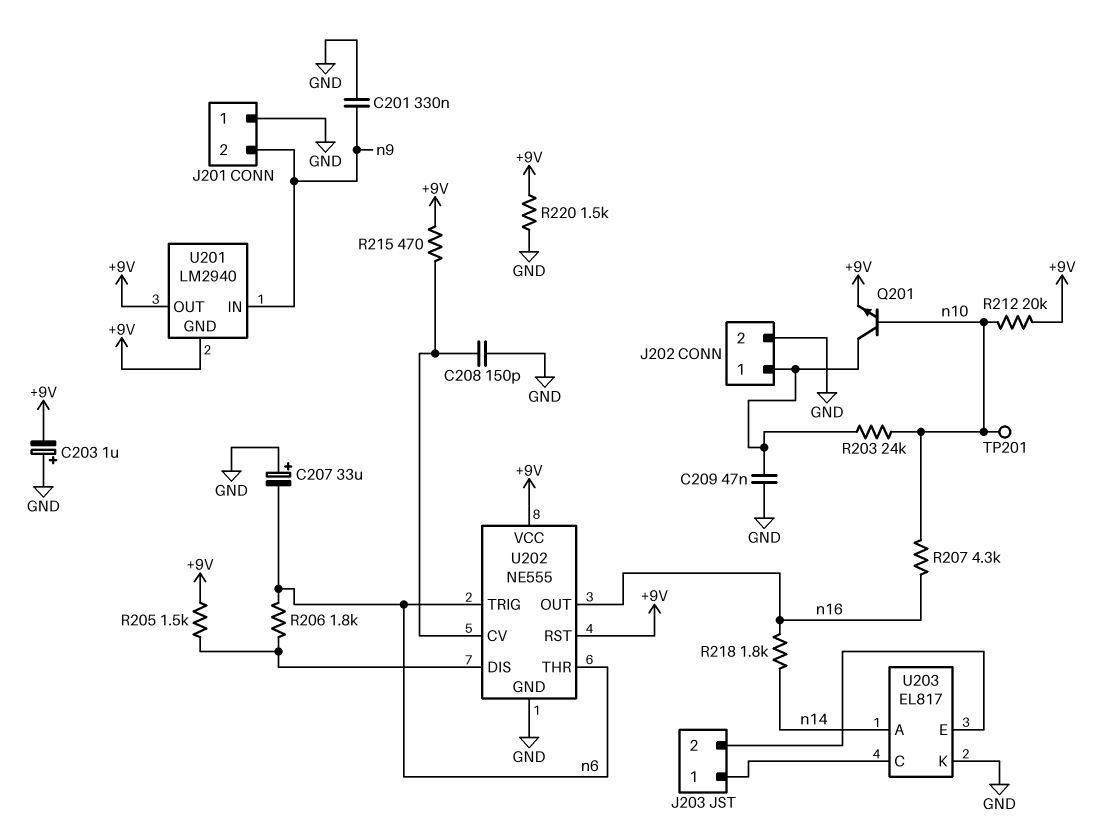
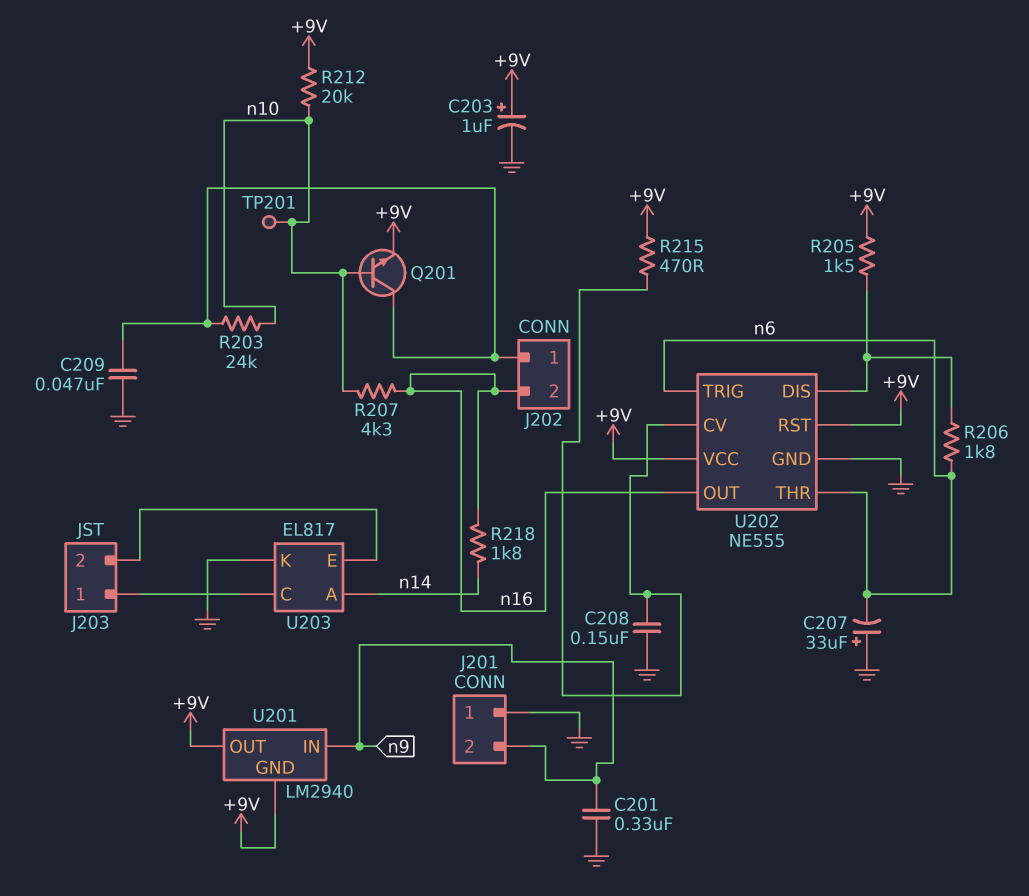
C203: 1uF (plus GND, minus +9V) -> 1uF (plus +9V, minus GND)
C208: 150pF (GND, U202/CV) -> 150nF (GND, U202/CV)
J202 pin 2: GND -> n16
R220: 1.5k (+9V, GND) -> none

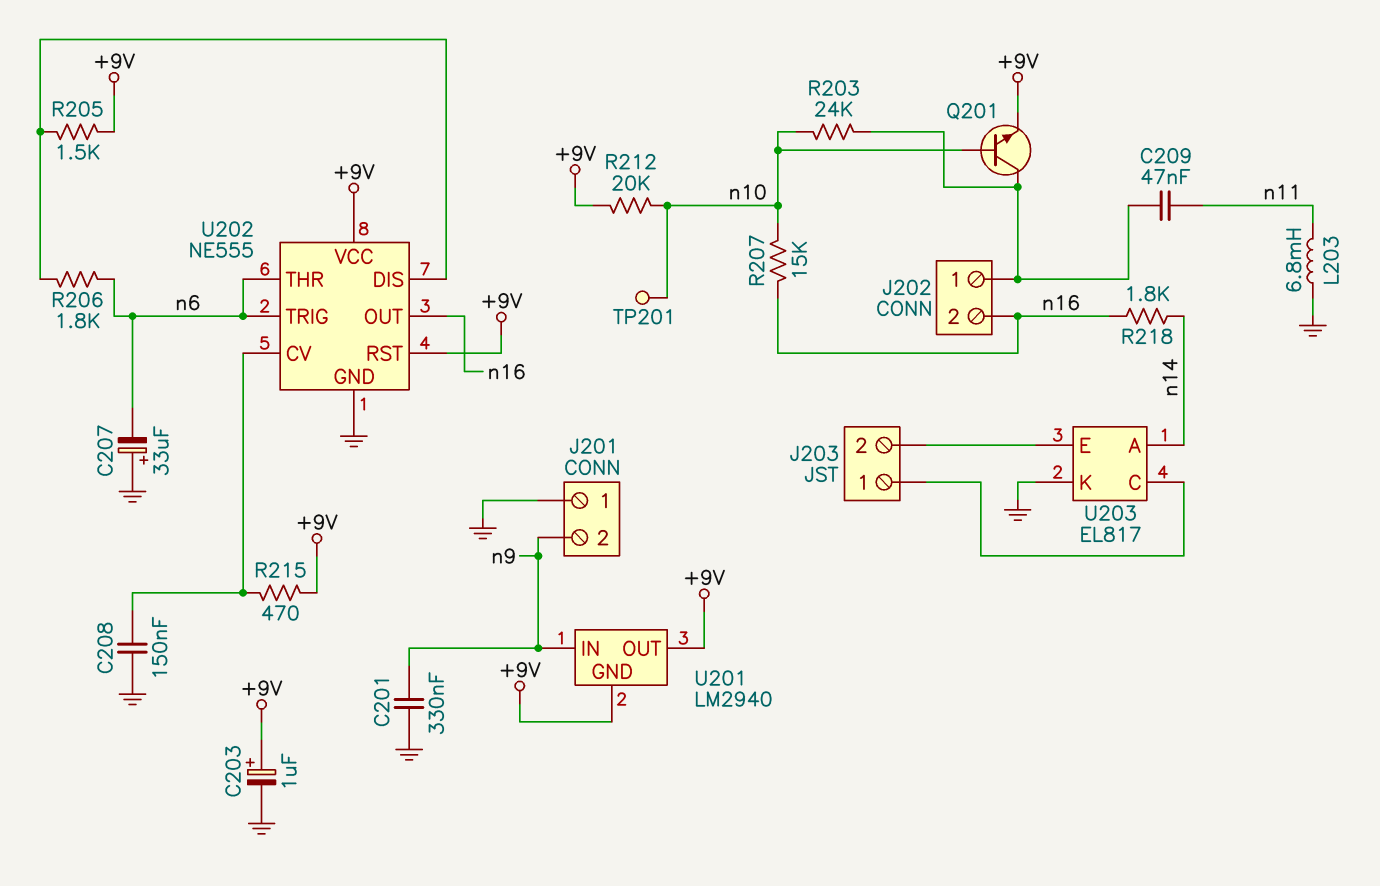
C209: 47nF (GND, J202/1) -> 47nF (J202/1, n11)
L203: none -> 6.8mH (GND, n11)
R207: 4.3k (n10, n16) -> 15k (n10, n16)

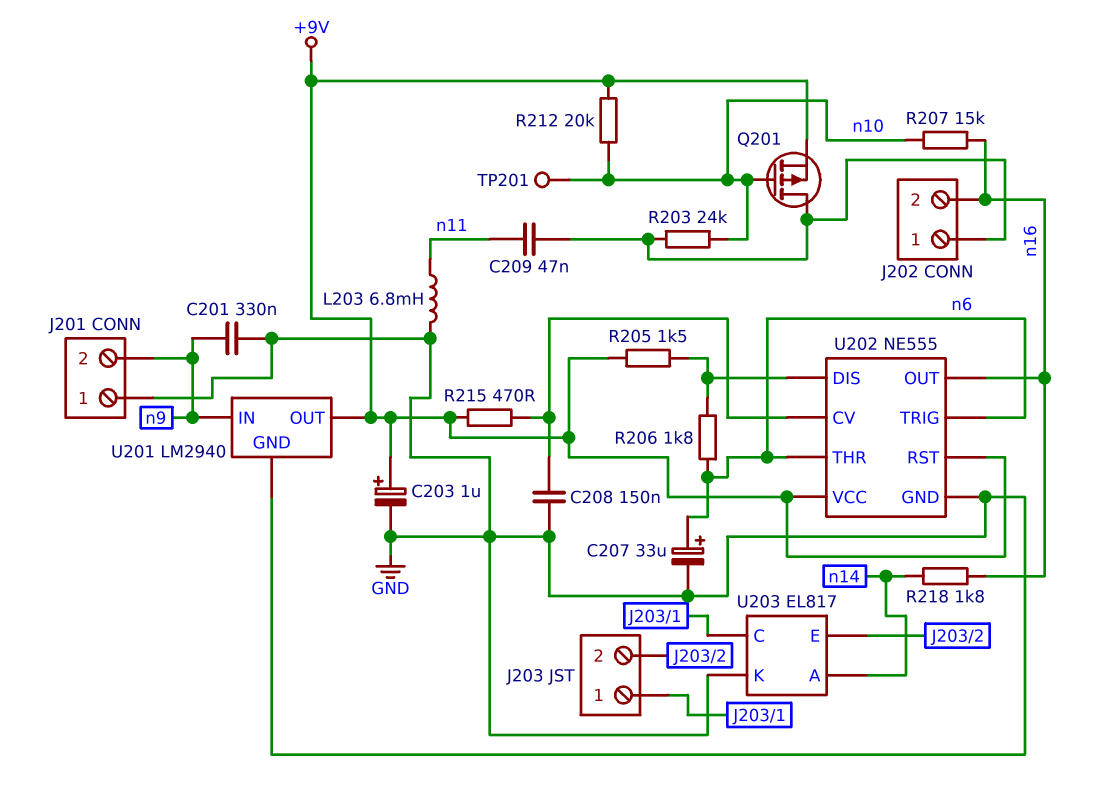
C207: 33uF (plus GND, minus n6) -> 33uF (plus n6, minus GND)
Q201: NPN (B n10, C J202/1, E +9V) -> PMOS (G n10, D J202/1, S +9V)
U201 pin GND: +9V -> GND

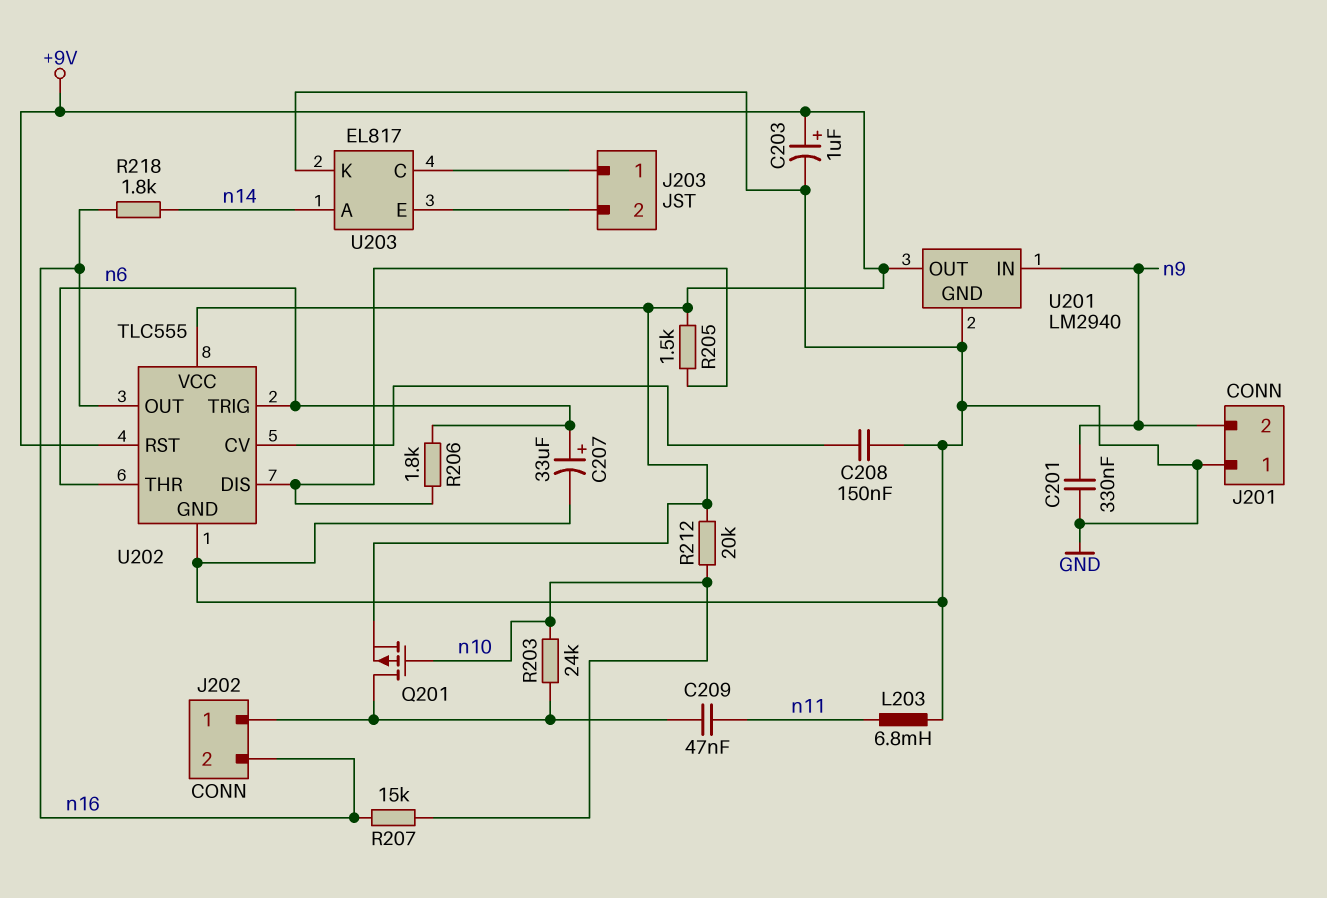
R215: 470 (+9V, U202/CV) -> none
TP201: test point (n10) -> none
U202: NE555 -> TLC555

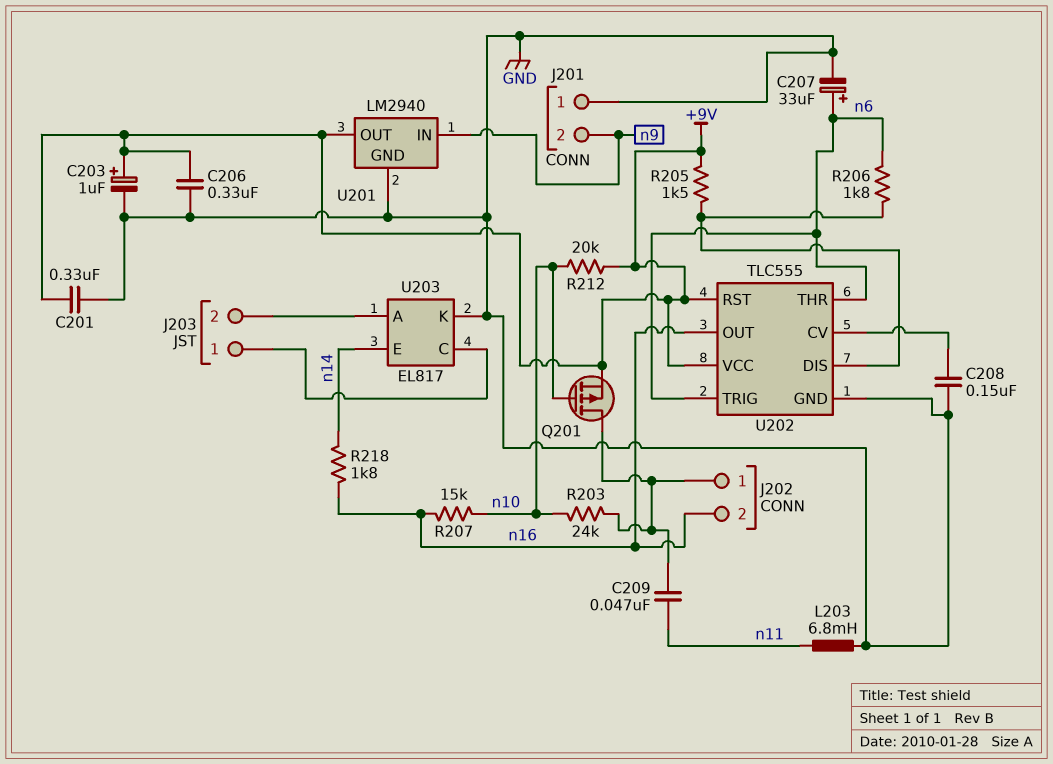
C201: 330nF (GND, n9) -> 330nF (+9V, GND)
C206: none -> 330nF (+9V, GND)
U203 pin A: n14 -> J203/2
U203 pin E: J203/2 -> n14

